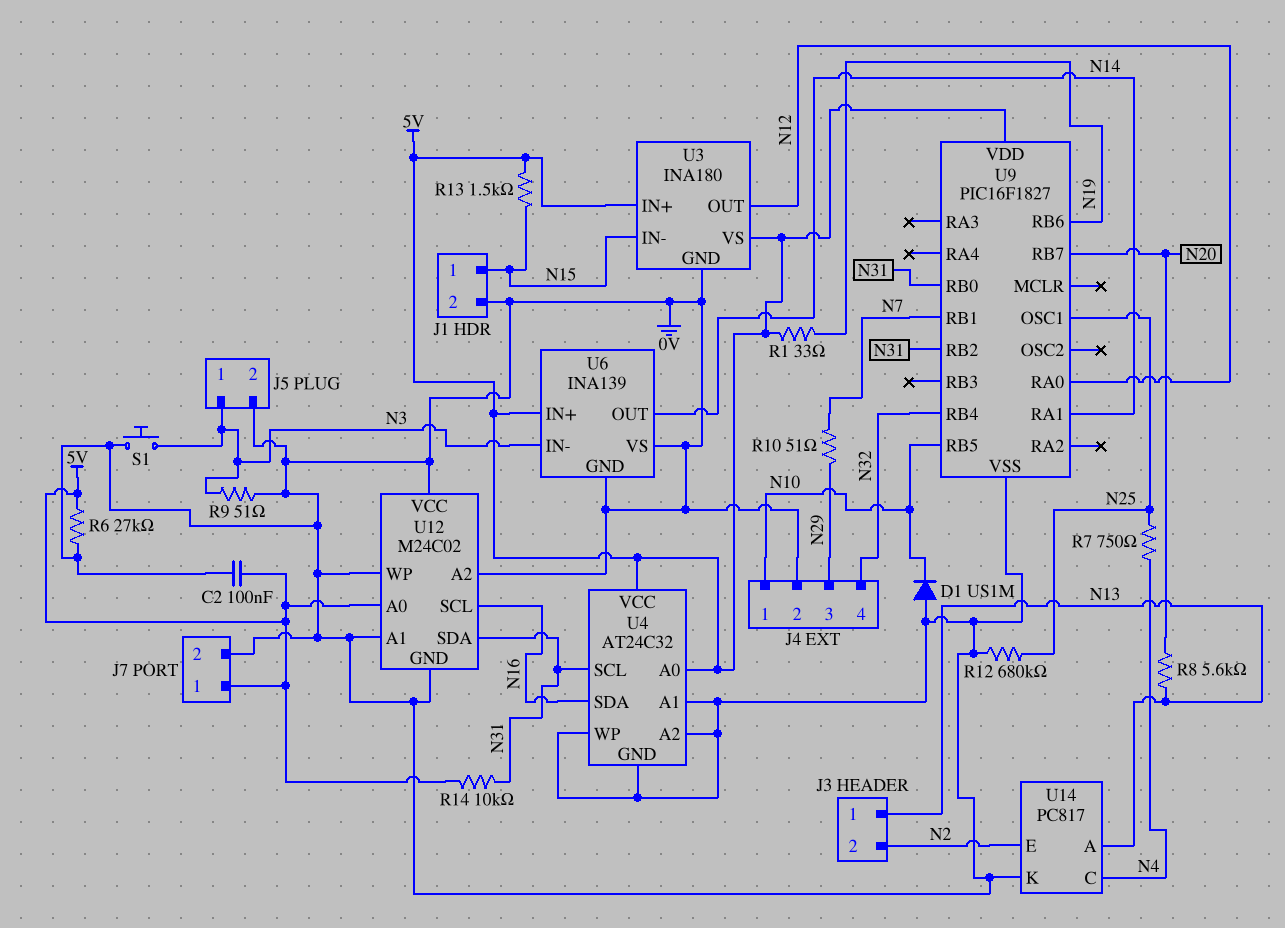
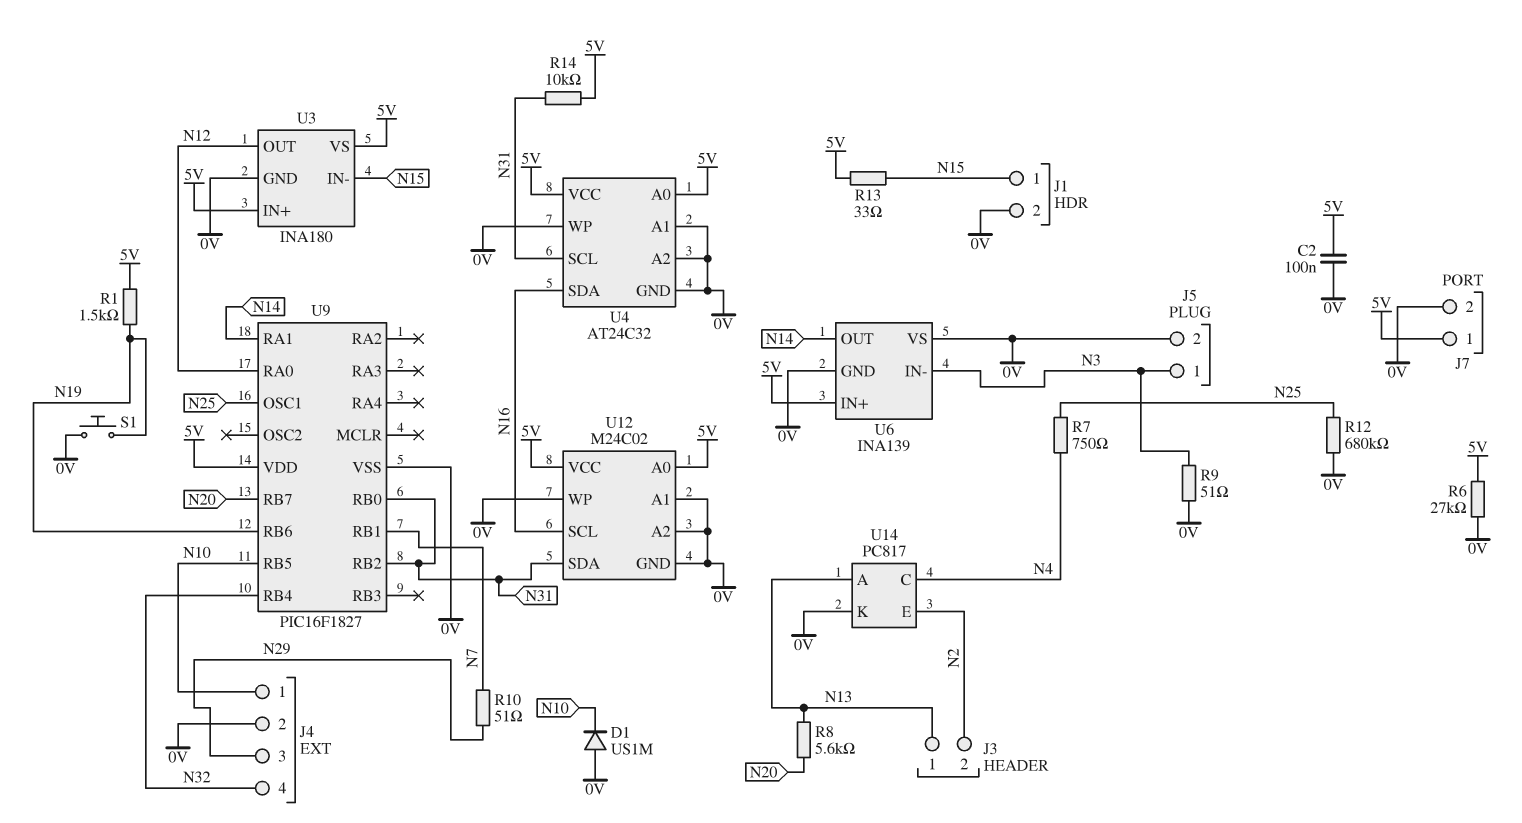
R1: 33 (5V, N19) -> 1.5k (5V, N19)
R13: 1.5k (5V, N15) -> 33 (5V, N15)
S1: button (0V, N3) -> button (0V, N19)
U12 pin VCC: 0V -> 5V

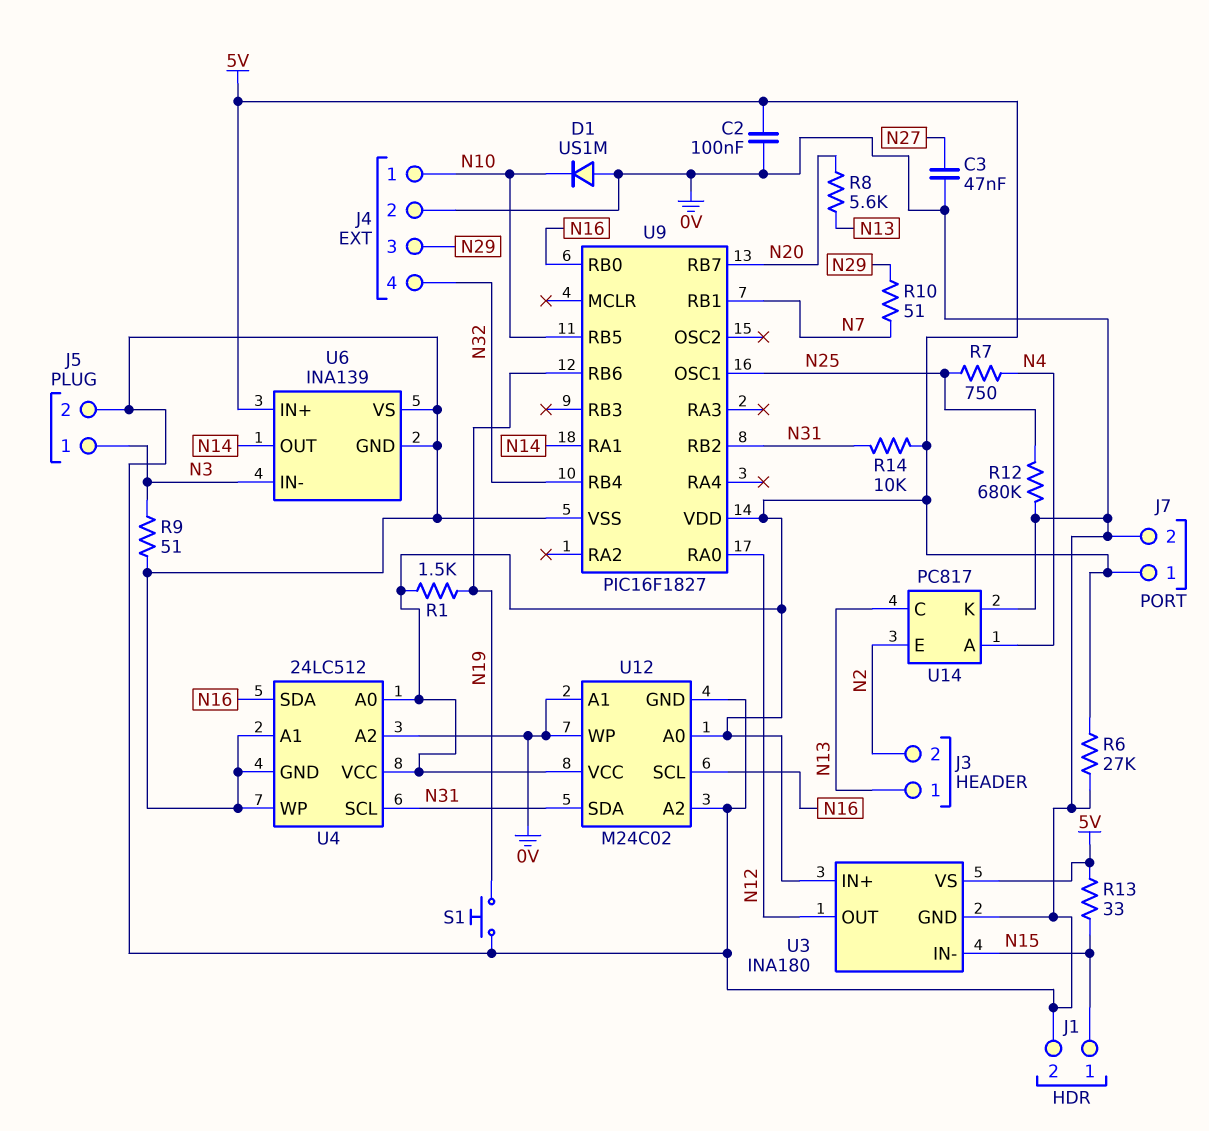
C3: none -> 47nF (0V, N27)
U4: AT24C32 -> 24LC512
U9 pin RB0: N31 -> N16
U14 pin A: N13 -> N4
U14 pin C: N4 -> N13

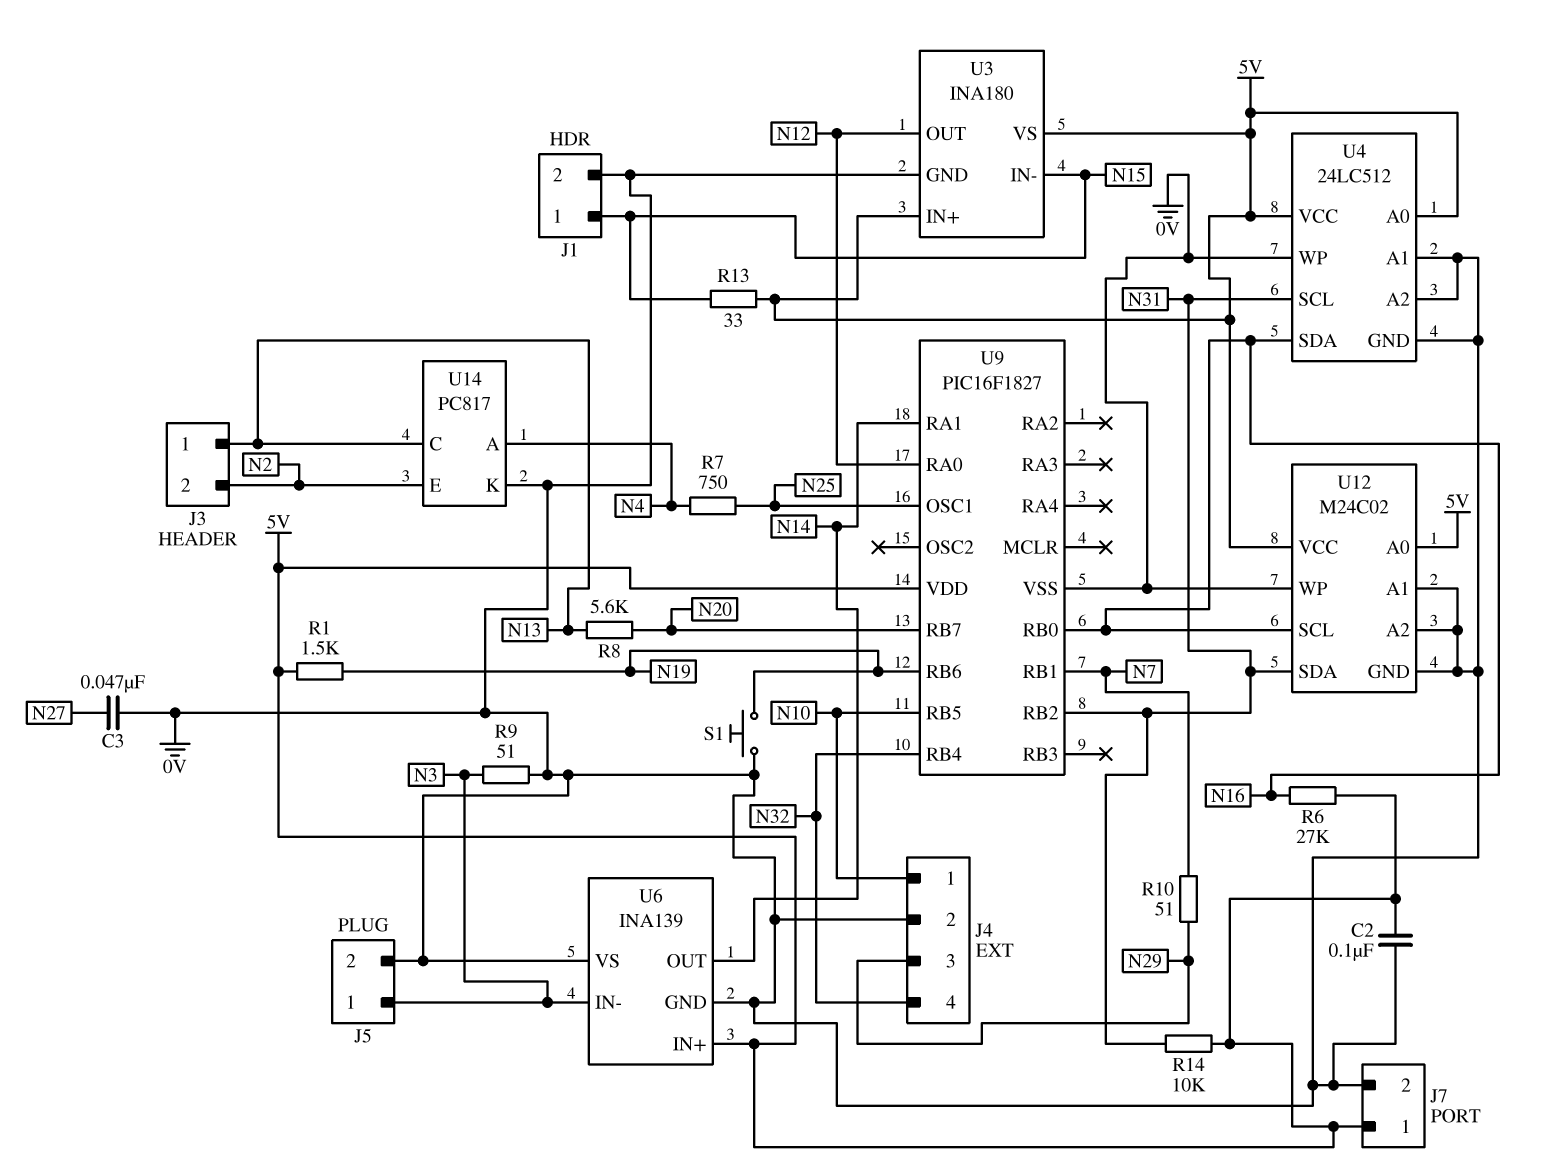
D1: diode US1M (A 0V, K N10) -> none
R6: 27k (0V, 5V) -> 27k (5V, N16)
R12: 680k (0V, N25) -> none

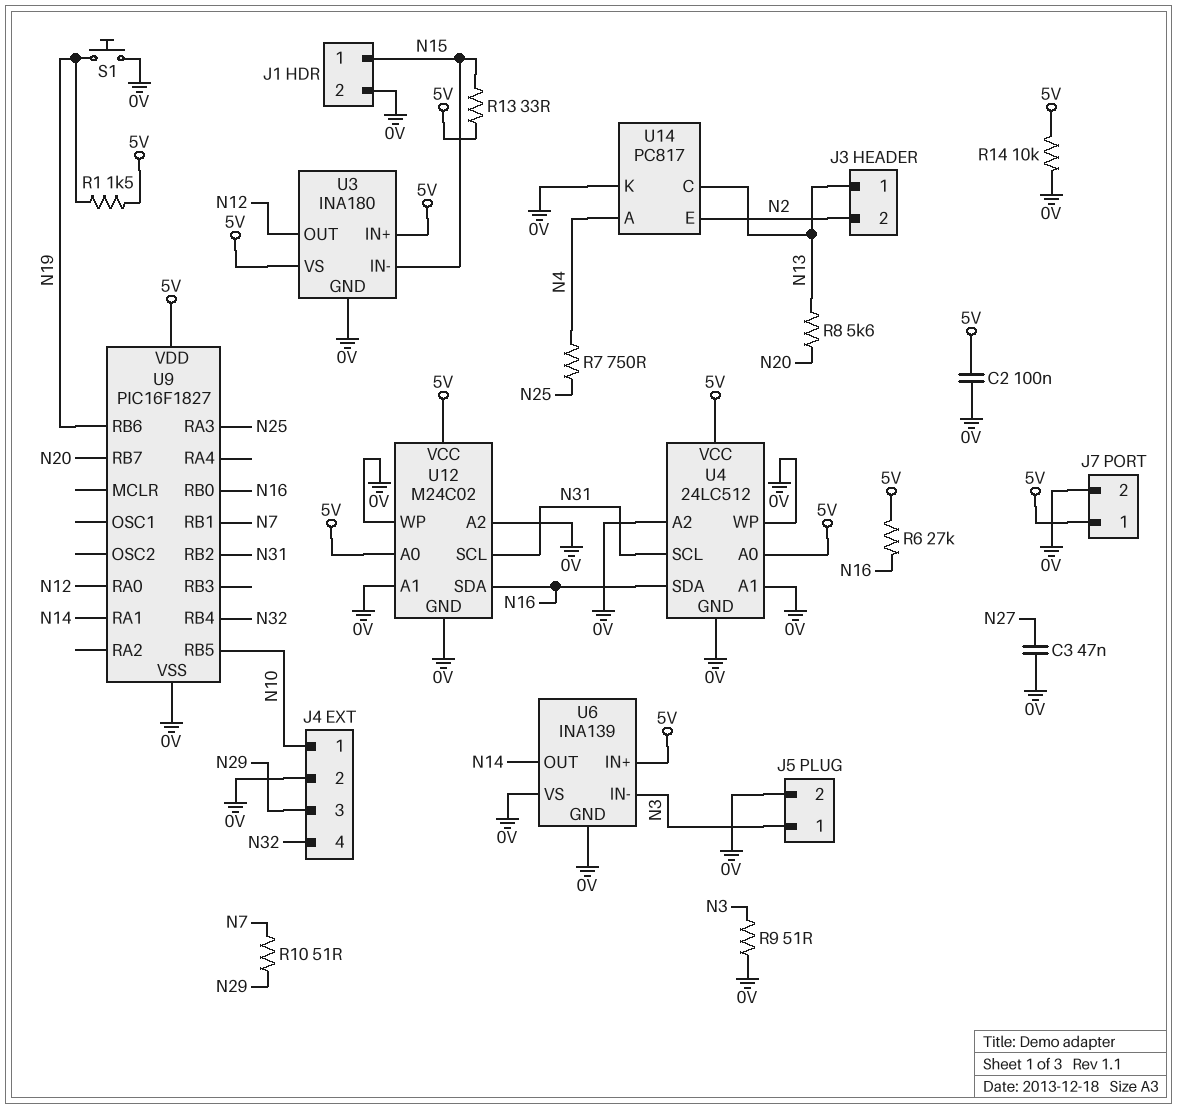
R14: 10k (5V, N31) -> 10k (0V, 5V)
U9 pin OSC1: N25 -> none
U9 pin RA3: none -> N25
U12 pin SCL: N16 -> N31
U12 pin SDA: N31 -> N16

